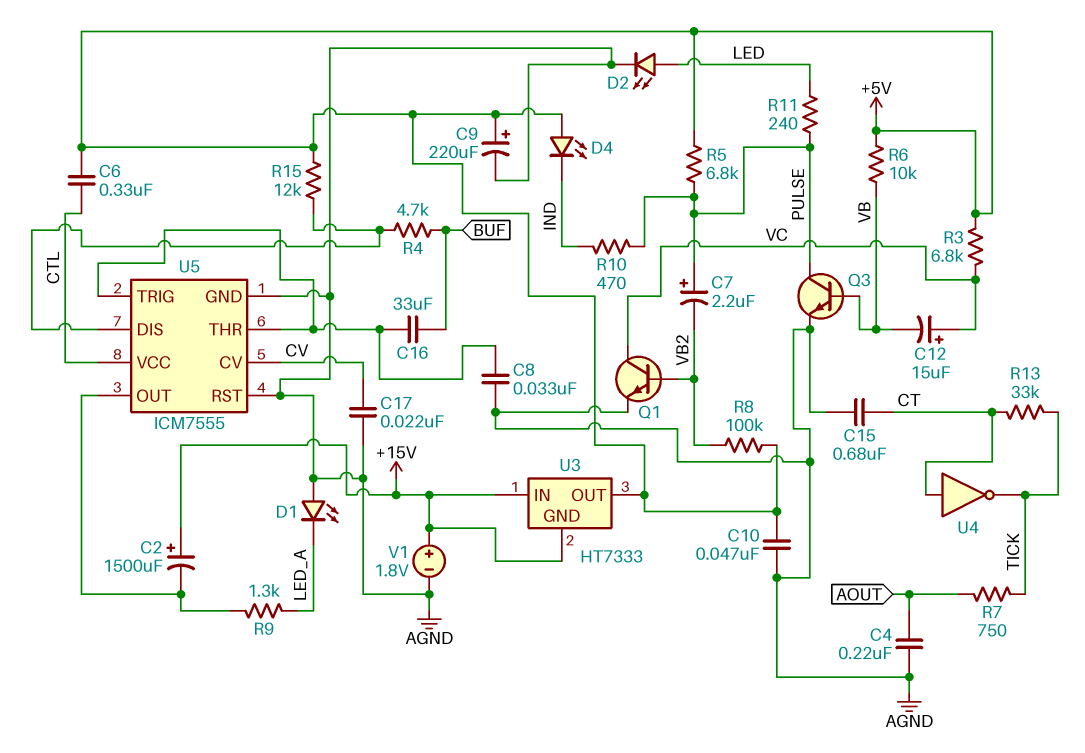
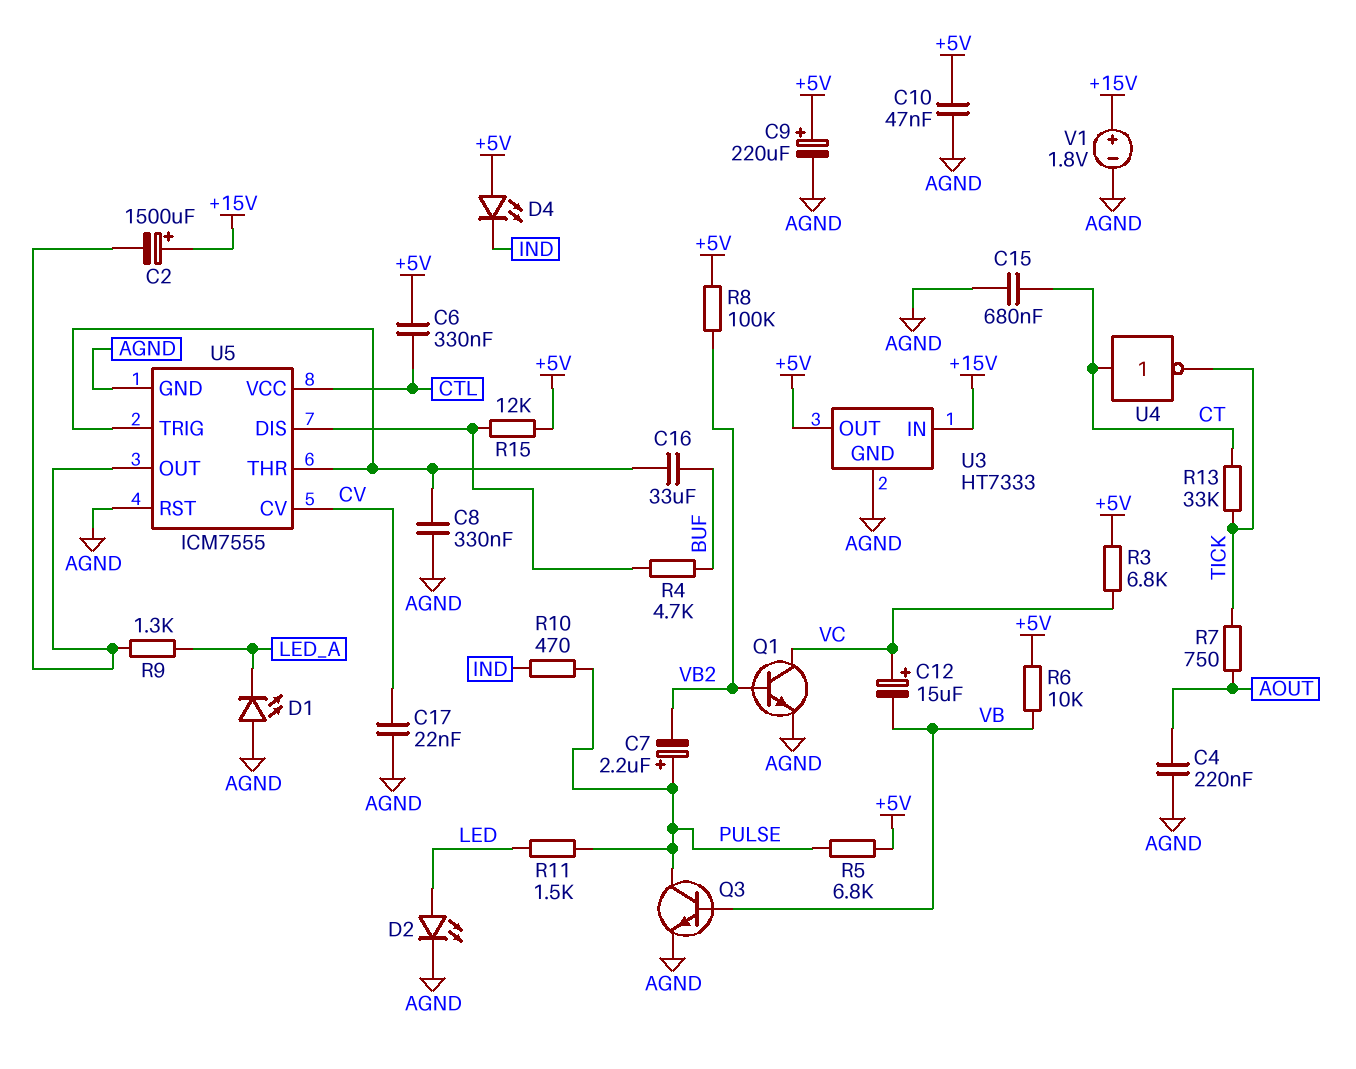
C8: 33nF (AGND, U5/THR) -> 330nF (AGND, U5/THR)
R11: 240 (LED, PULSE) -> 1.5k (LED, PULSE)
U3 pin GND: +15V -> AGND

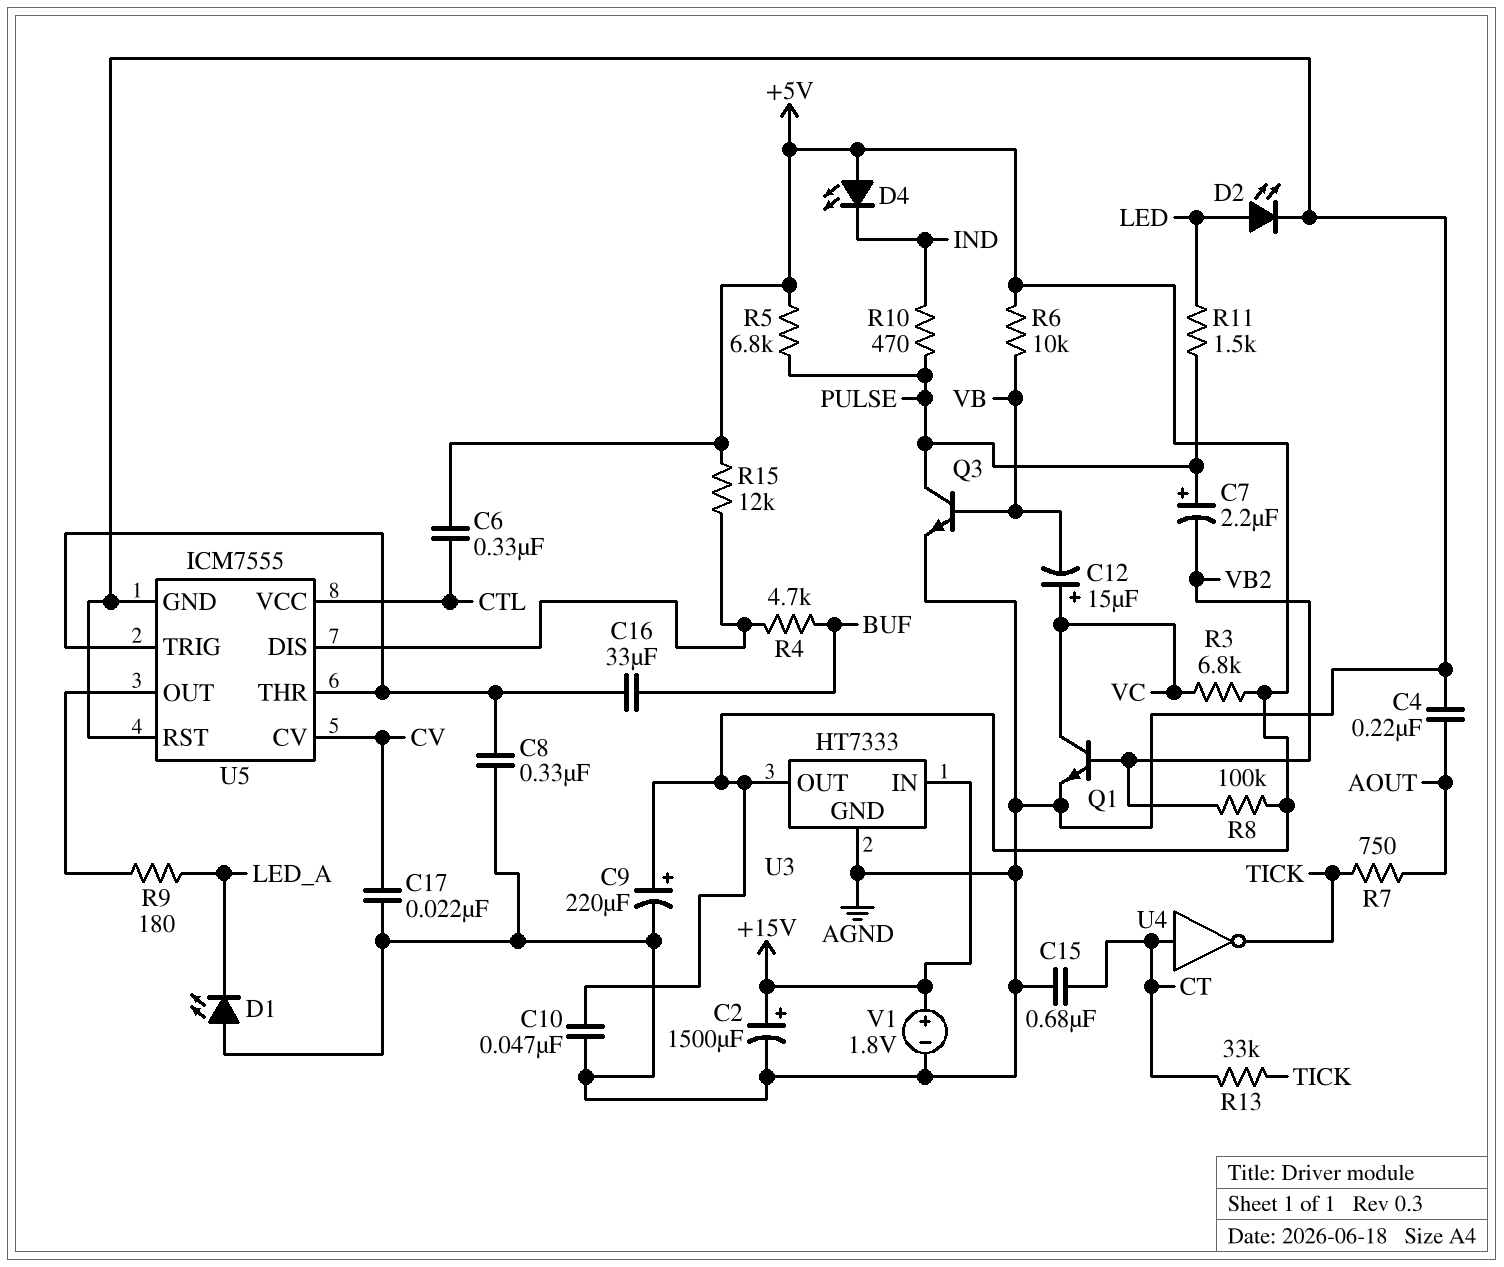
C2: 1500uF (plus +15V, minus U5/OUT) -> 1500uF (plus +15V, minus AGND)
R9: 1.3k (LED_A, U5/OUT) -> 180 (LED_A, U5/OUT)

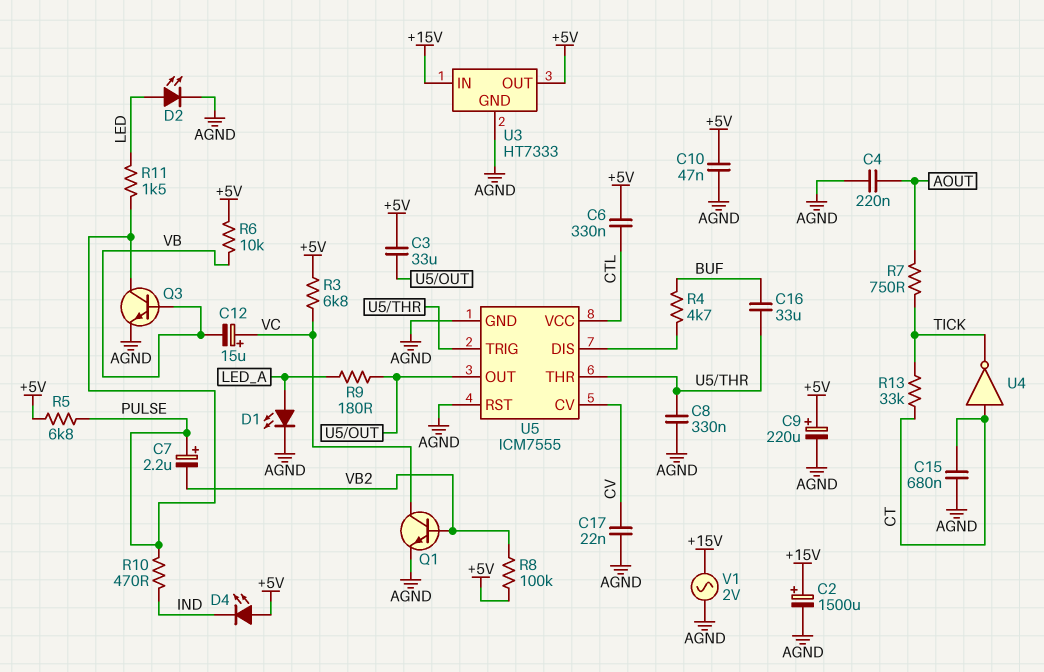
C3: none -> 33uF (+5V, U5/OUT)
D1: LED (A AGND, K LED_A) -> LED (A LED_A, K AGND)
R15: 12k (+5V, U5/DIS) -> none
V1: 1.8V (plus +15V, minus AGND) -> AC 2V (+15V, AGND)

